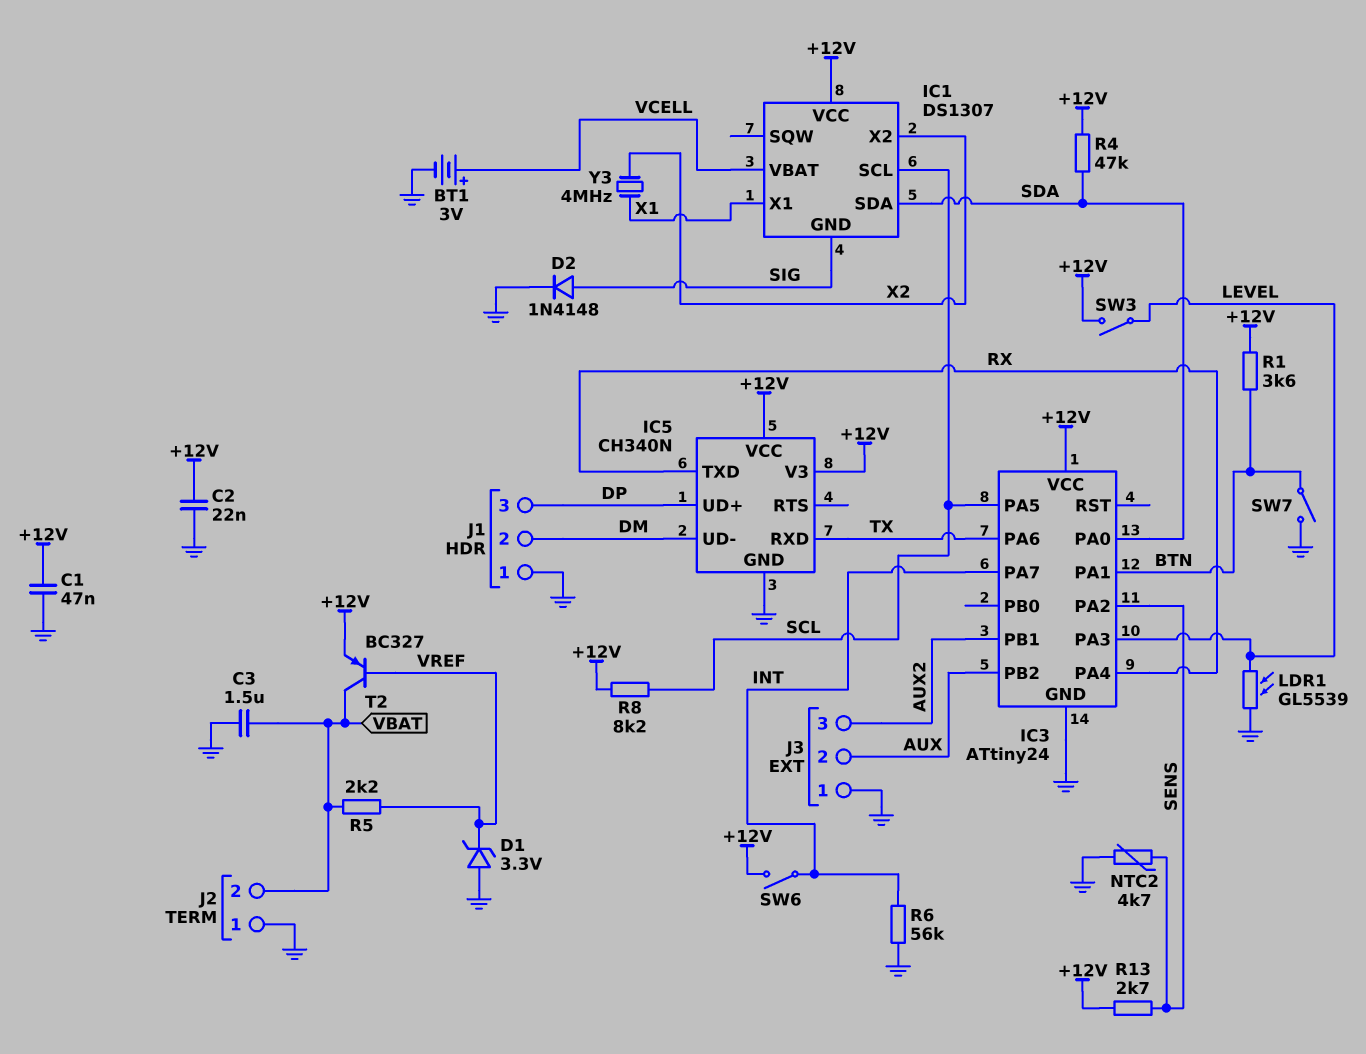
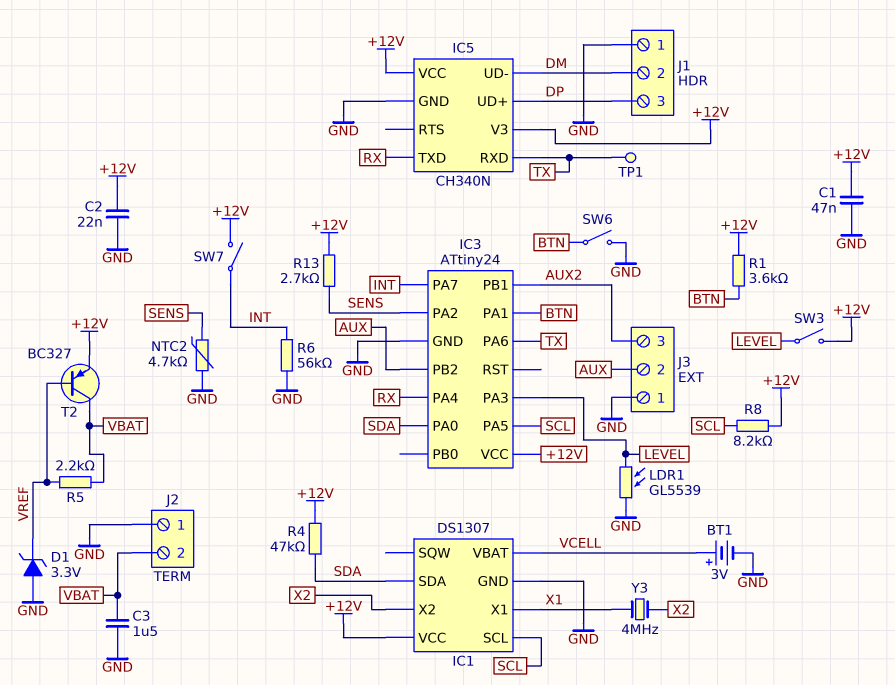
D2: diode 1N4148 (A SIG, K GND) -> none
IC1 pin GND: SIG -> GND
SW6: switch (+12V, INT) -> switch (BTN, GND)
SW7: switch (BTN, GND) -> switch (+12V, INT)
TP1: none -> test point (TX)

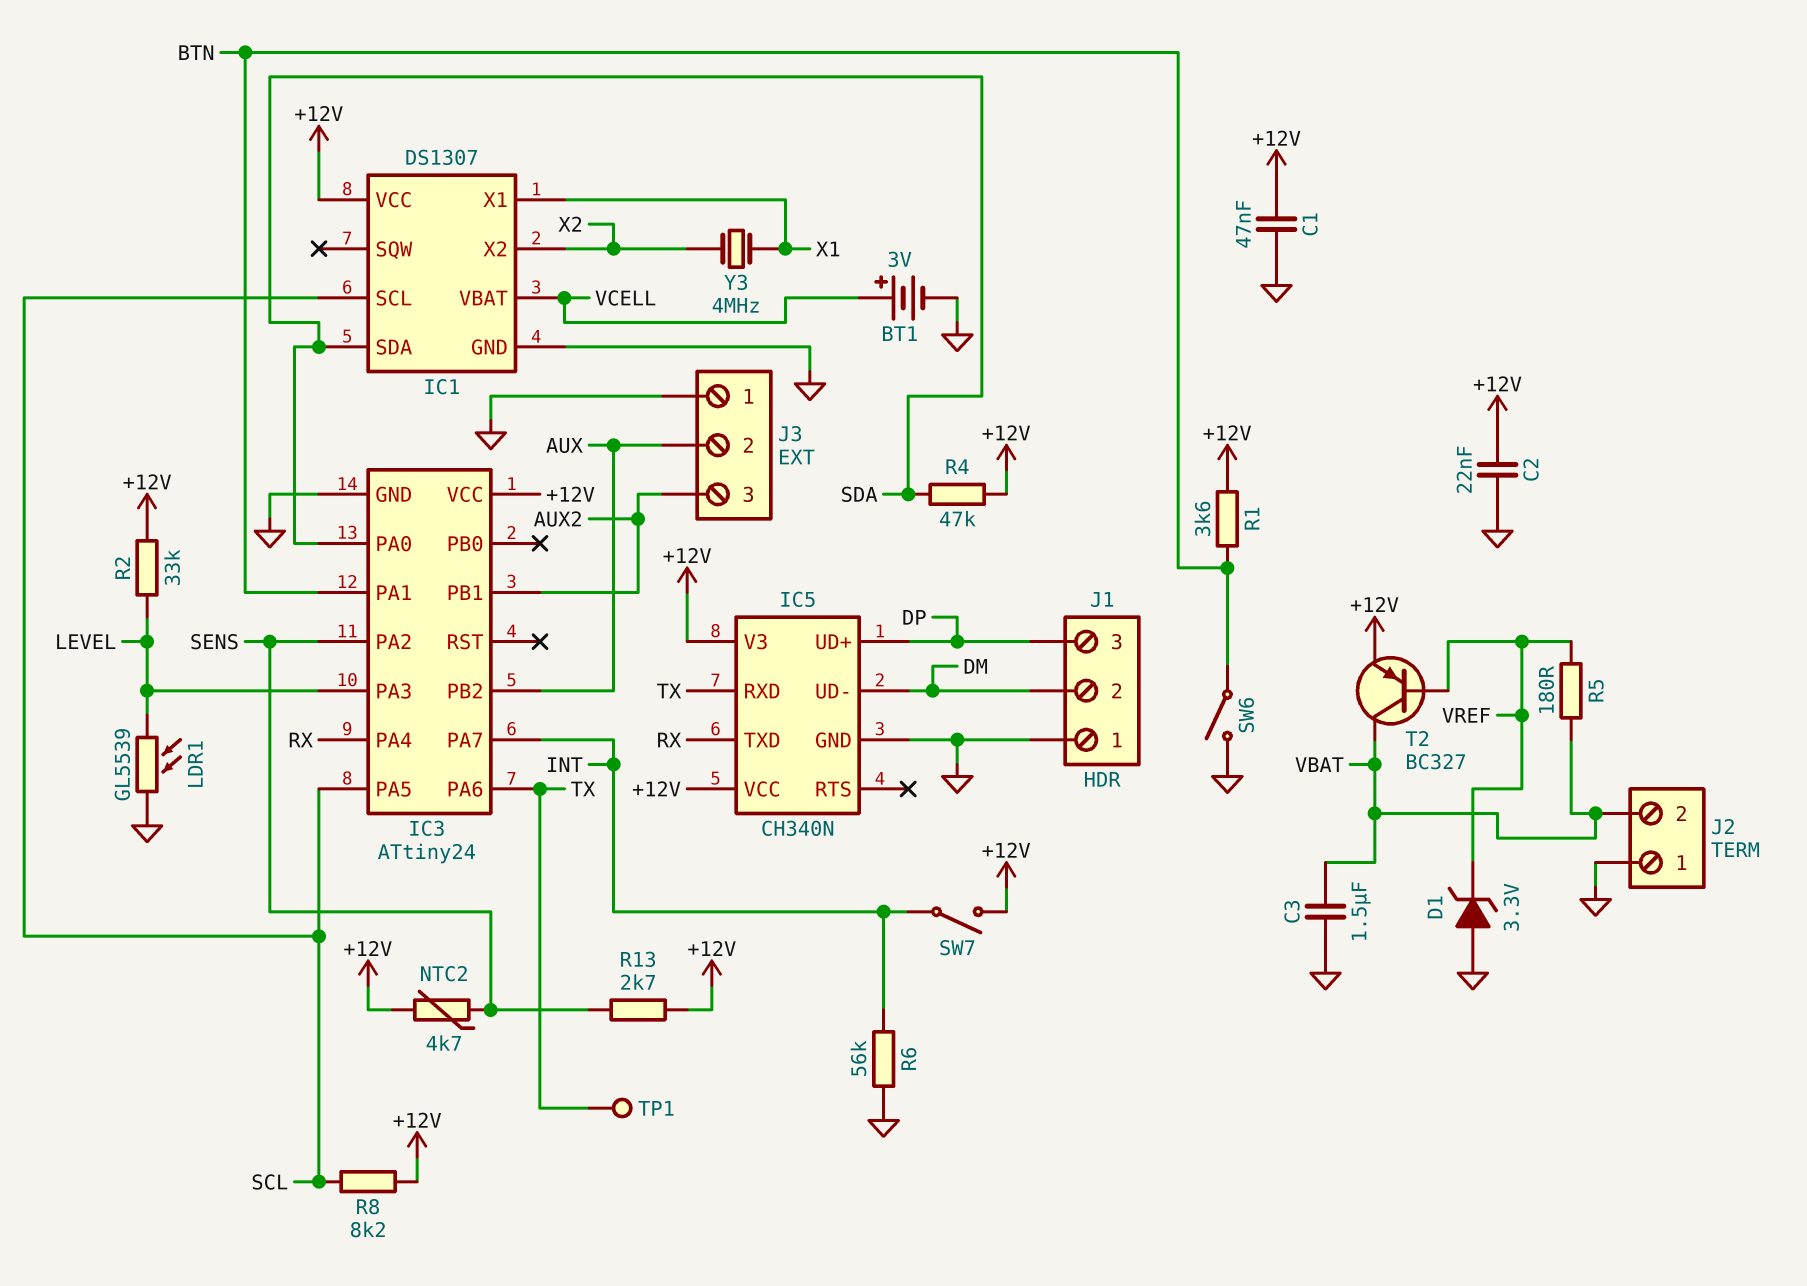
NTC2: 4.7k (GND, SENS) -> 4.7k (+12V, SENS)
R2: none -> 33k (+12V, LEVEL)
R5: 2.2k (VBAT, VREF) -> 180 (VBAT, VREF)
SW3: switch (+12V, LEVEL) -> none

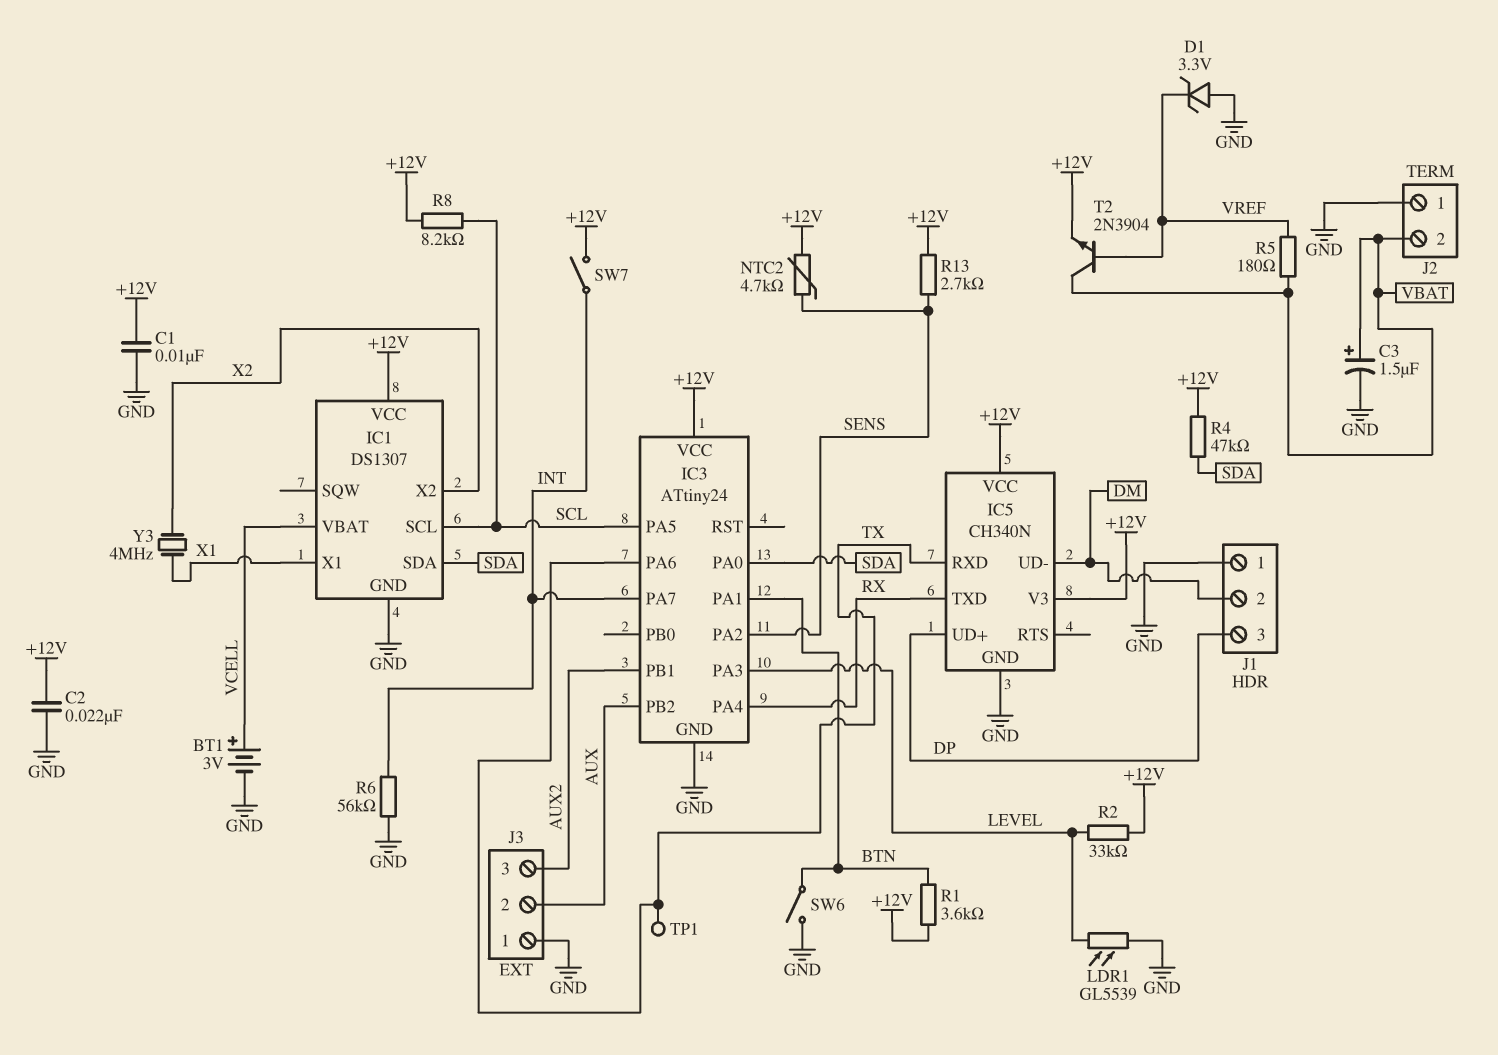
C1: 47nF (+12V, GND) -> 10nF (+12V, GND)
C3: 1.5uF (GND, VBAT) -> 1.5uF (plus VBAT, minus GND)
T2: PNP BC327 (B VREF, C VBAT, E +12V) -> NPN 2N3904 (B VREF, C VBAT, E +12V)

